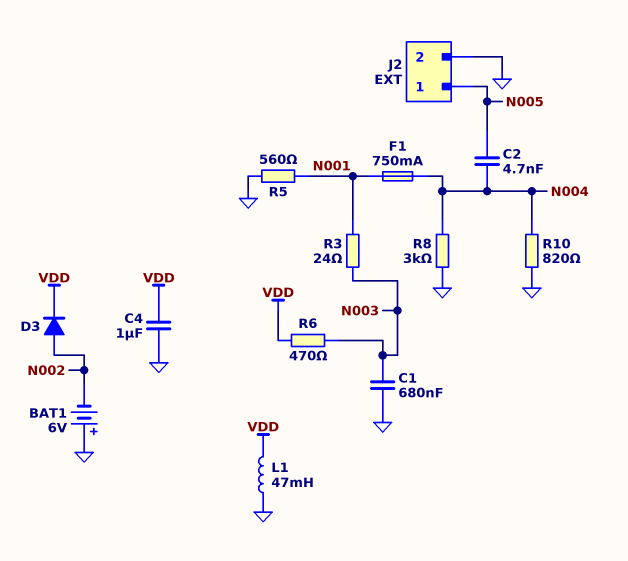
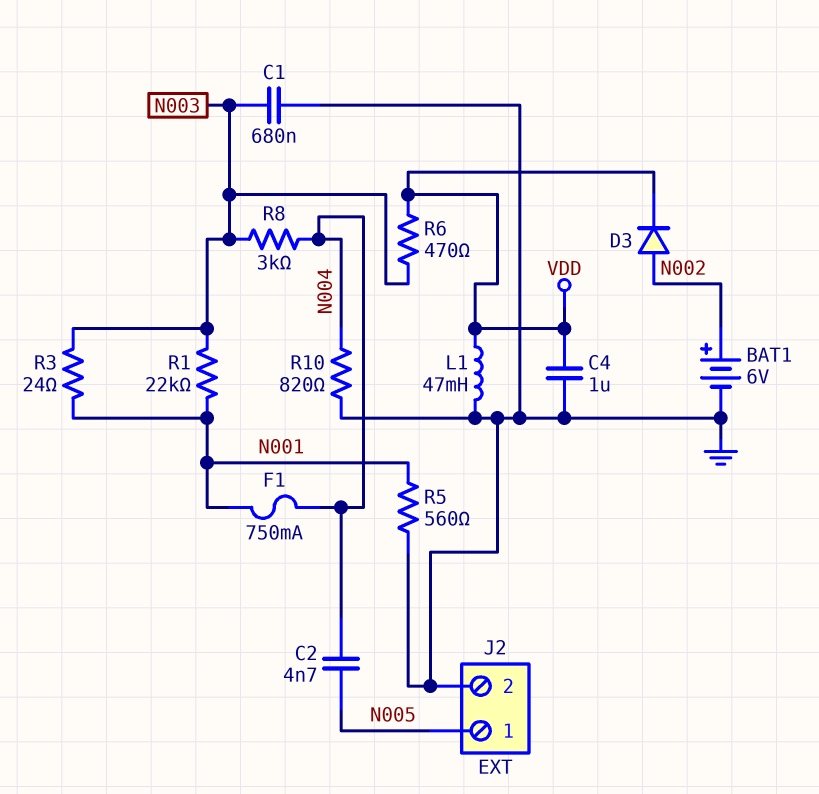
BAT1: 6V (plus GND, minus N002) -> 6V (plus N002, minus GND)
R1: none -> 22k (N001, N003)
R8: 3k (GND, N004) -> 3k (N003, N004)

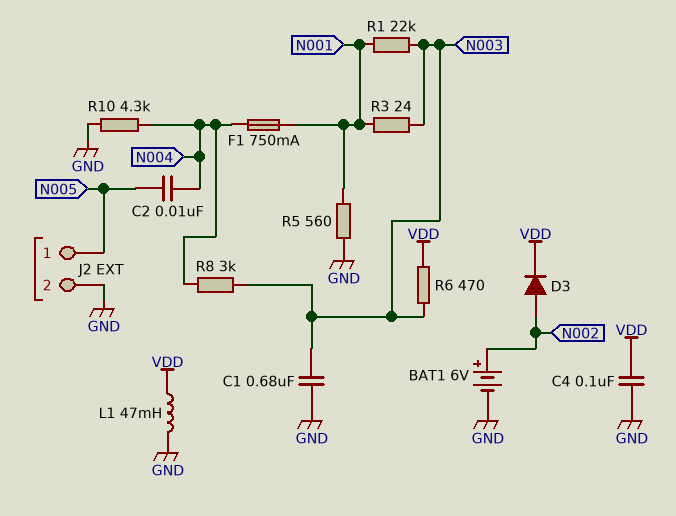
C2: 4.7nF (N004, N005) -> 10nF (N004, N005)
C4: 1uF (GND, VDD) -> 100nF (GND, VDD)
R10: 820 (GND, N004) -> 4.3k (GND, N004)

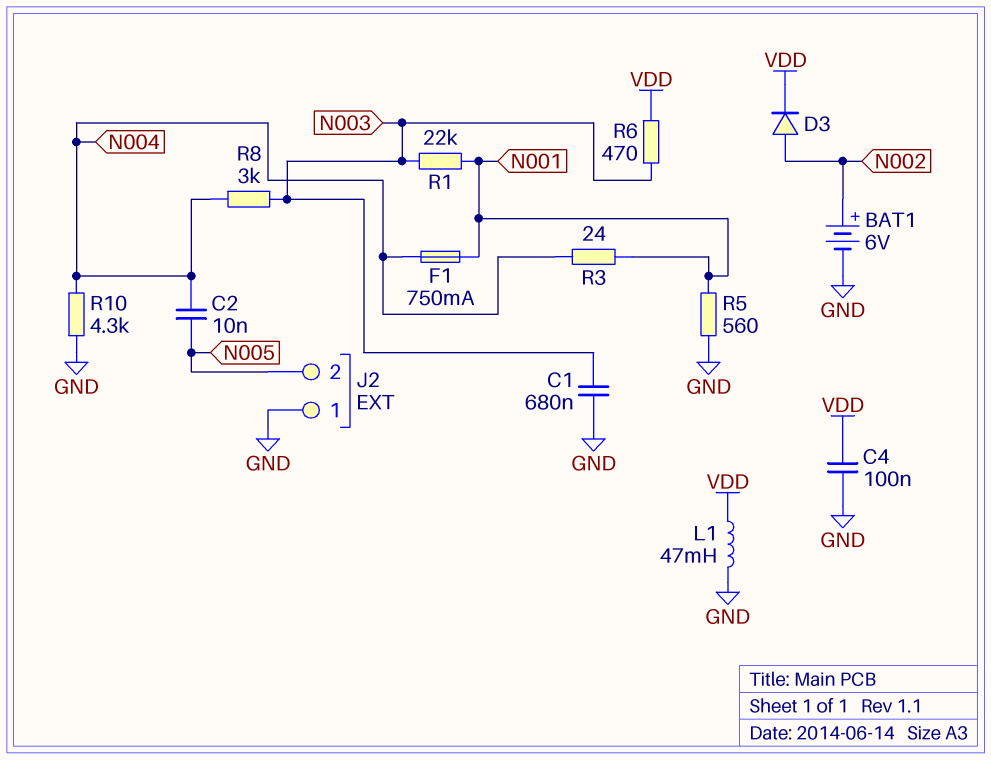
J2 pin 1: N005 -> GND
J2 pin 2: GND -> N005
R3: 24 (N001, N003) -> 24 (N001, N004)

